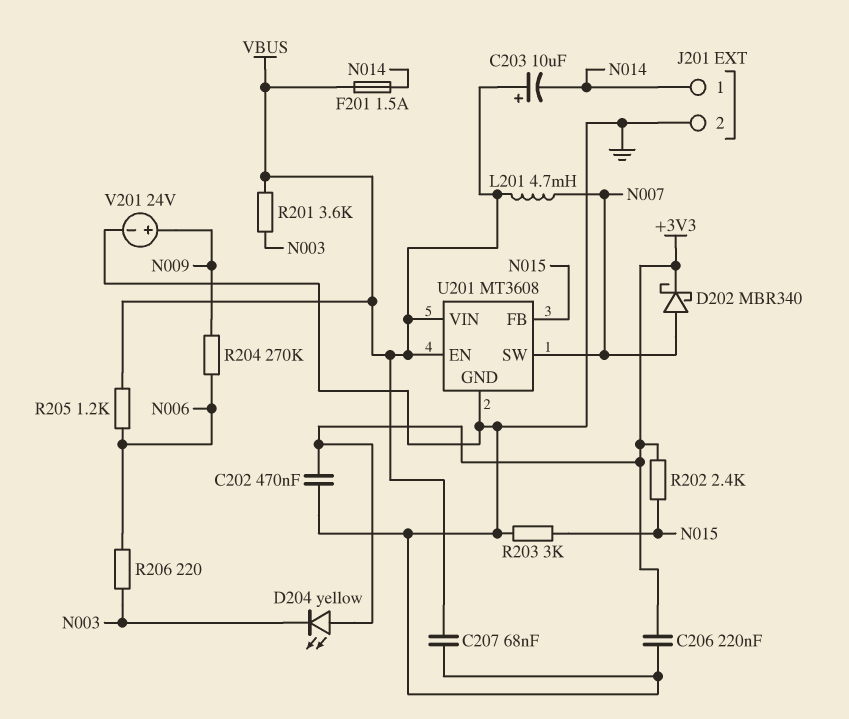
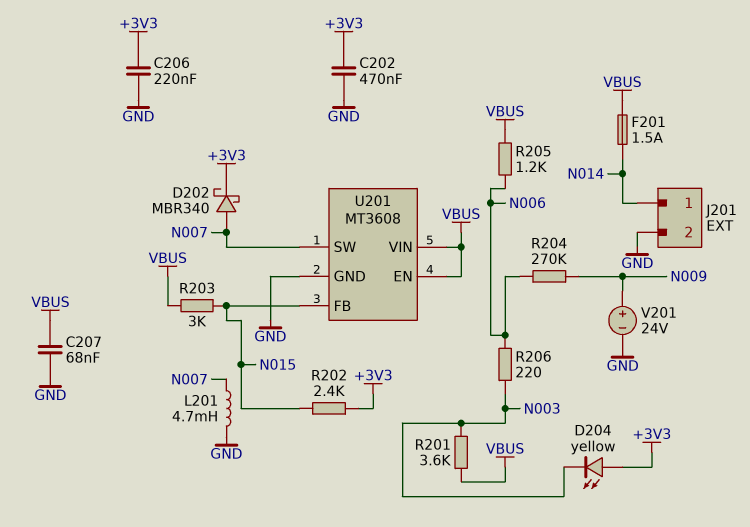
C203: 10uF (plus VBUS, minus N014) -> none
L201: 4.7mH (N007, VBUS) -> 4.7mH (GND, N007)
R203: 3k (GND, N015) -> 3k (N015, VBUS)

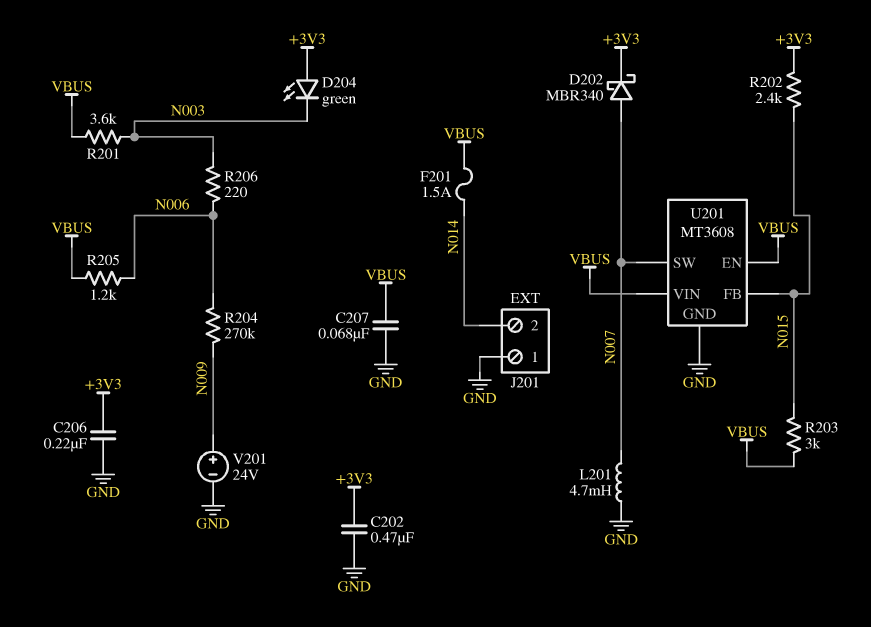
D204: LED yellow (A +3V3, K N003) -> LED green (A +3V3, K N003)
J201 pin 1: N014 -> GND
J201 pin 2: GND -> N014

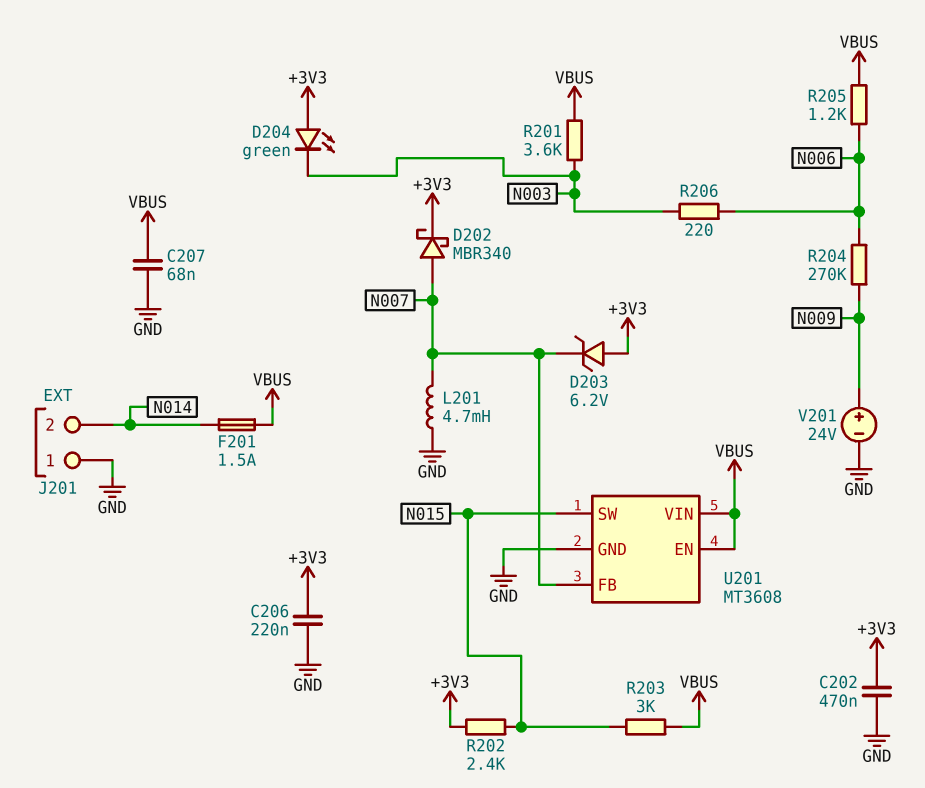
D203: none -> zener 6.2V (A +3V3, K N007)
U201 pin FB: N015 -> N007
U201 pin SW: N007 -> N015

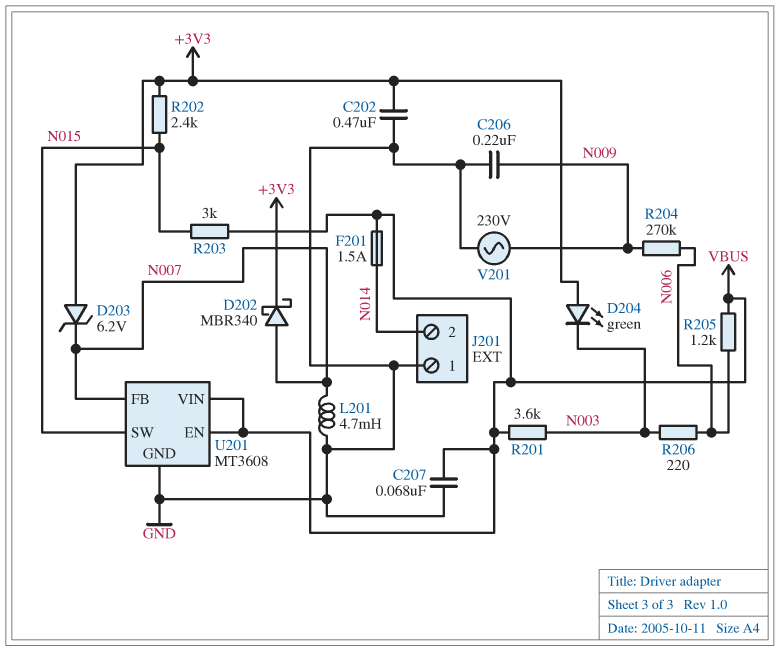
C206: 220nF (+3V3, GND) -> 220nF (GND, N009)
V201: 24V (plus N009, minus GND) -> AC 230V (GND, N009)

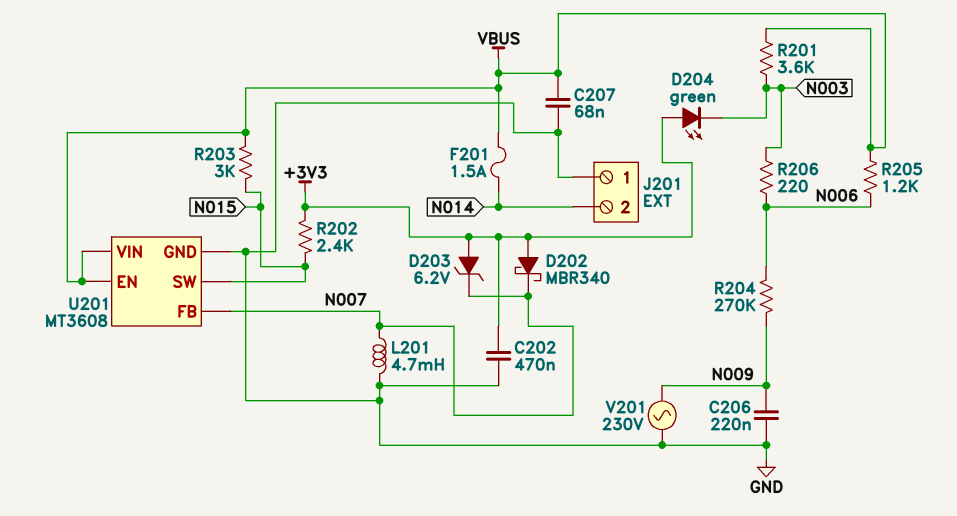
D202: schottky MBR340 (A N007, K +3V3) -> schottky MBR340 (A +3V3, K N007)

